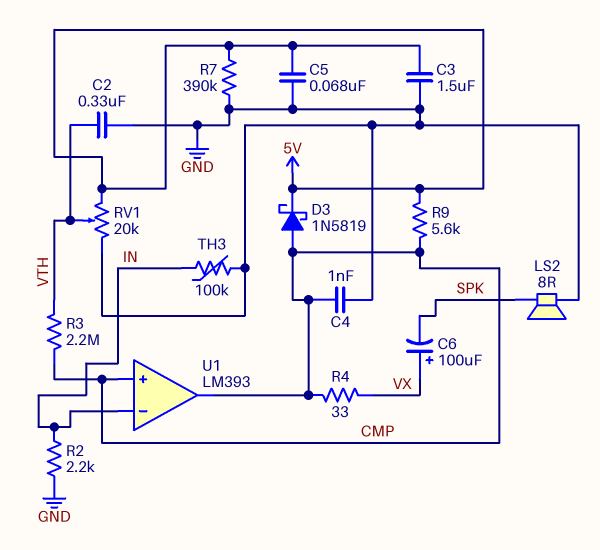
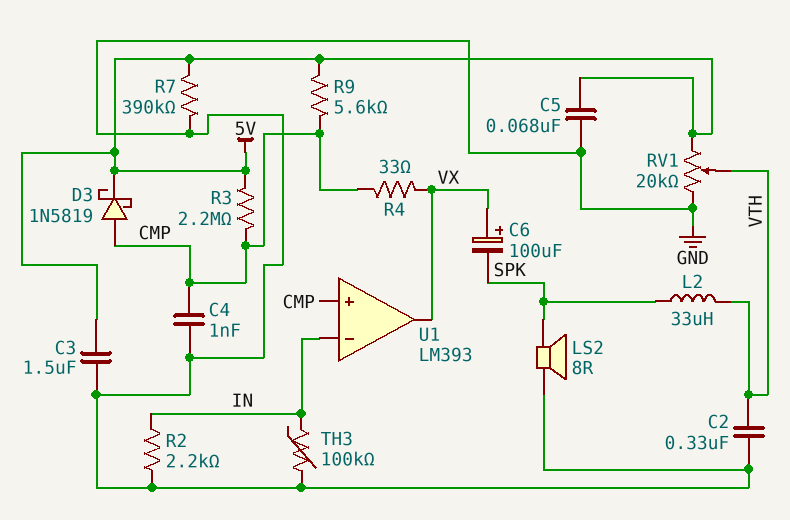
L2: none -> 33uH (SPK, VTH)
R3: 2.2M (CMP, VTH) -> 2.2M (5V, CMP)
U1 pin out: CMP -> VX

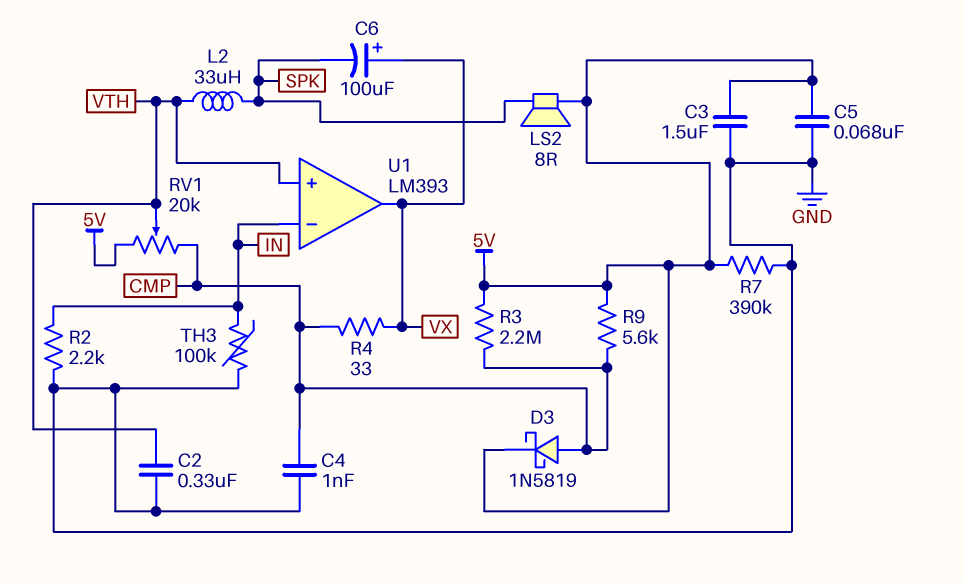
LS2: speaker 8R (GND, SPK) -> speaker 8R (5V, SPK)
RV1: 20k (5V, GND, wiper VTH) -> 20k (5V, CMP, wiper VTH)
U1 pin in+: CMP -> VTH

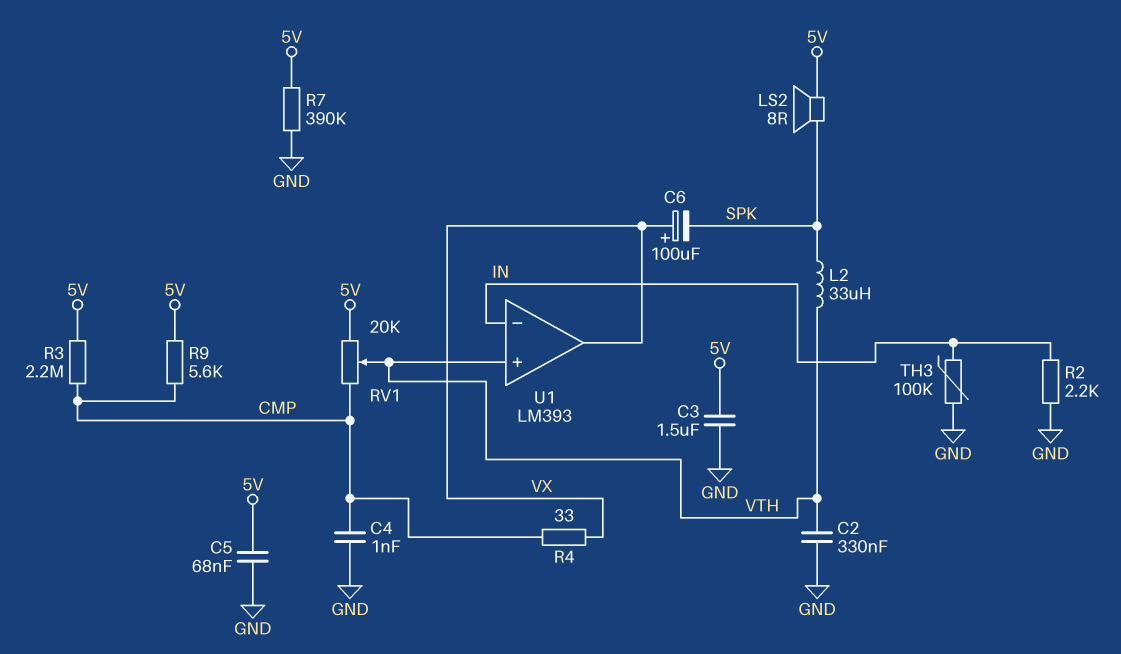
D3: schottky 1N5819 (A CMP, K 5V) -> none

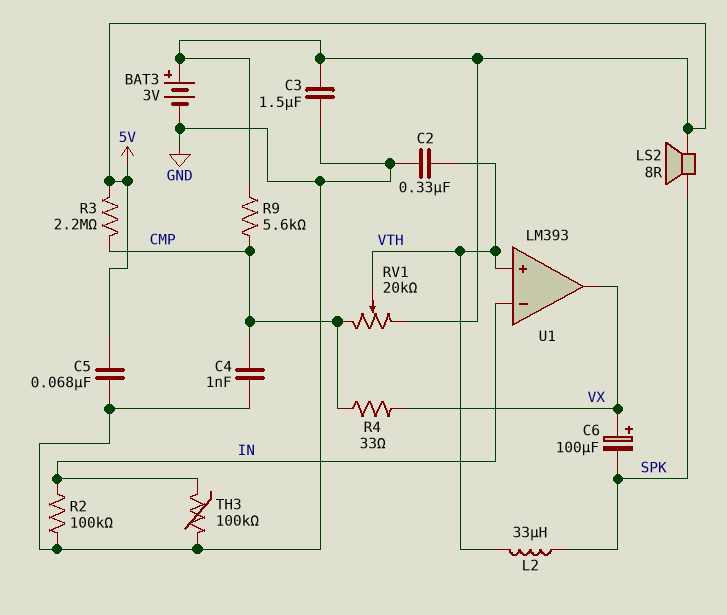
BAT3: none -> 3V (plus 5V, minus GND)
R2: 2.2k (GND, IN) -> 100k (GND, IN)
R7: 390k (5V, GND) -> none

